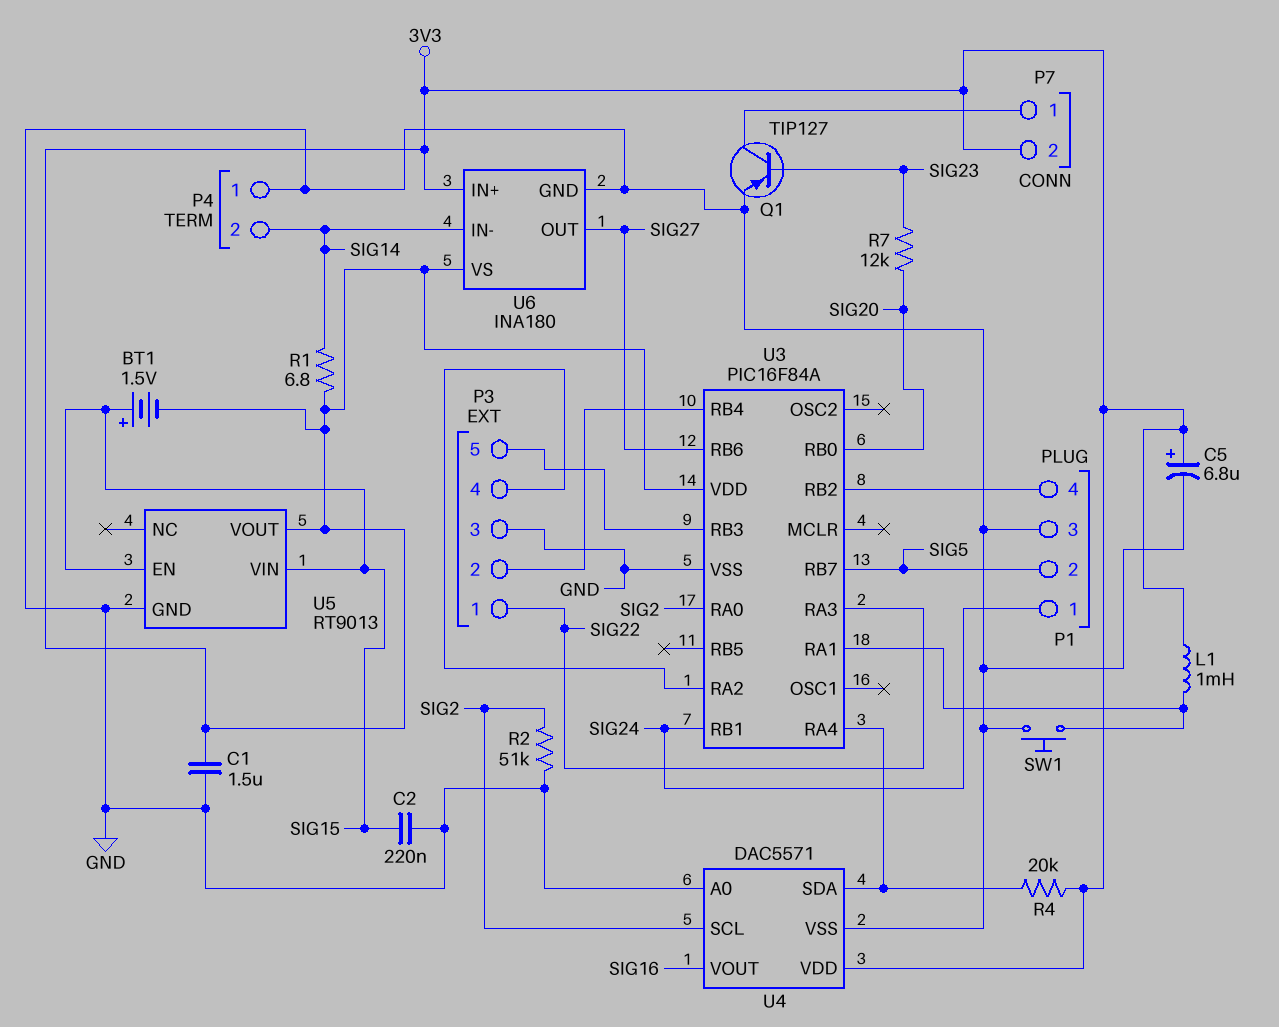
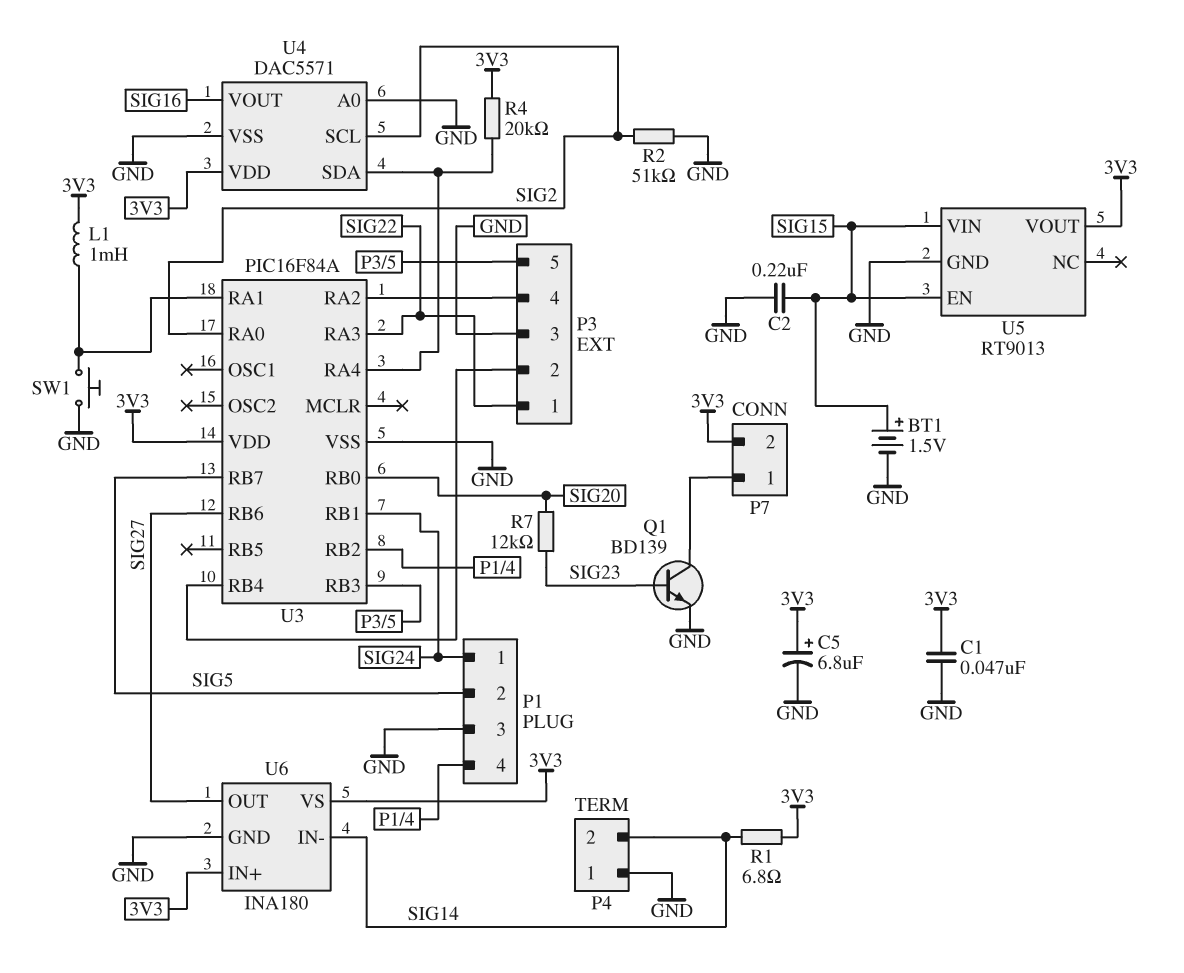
BT1: 1.5V (plus SIG15, minus 3V3) -> 1.5V (plus SIG15, minus GND)
C1: 1.5uF (3V3, GND) -> 47nF (3V3, GND)
Q1: PNP TIP127 (B SIG23, C P7/1, E GND) -> NPN BD139 (B SIG23, C P7/1, E GND)

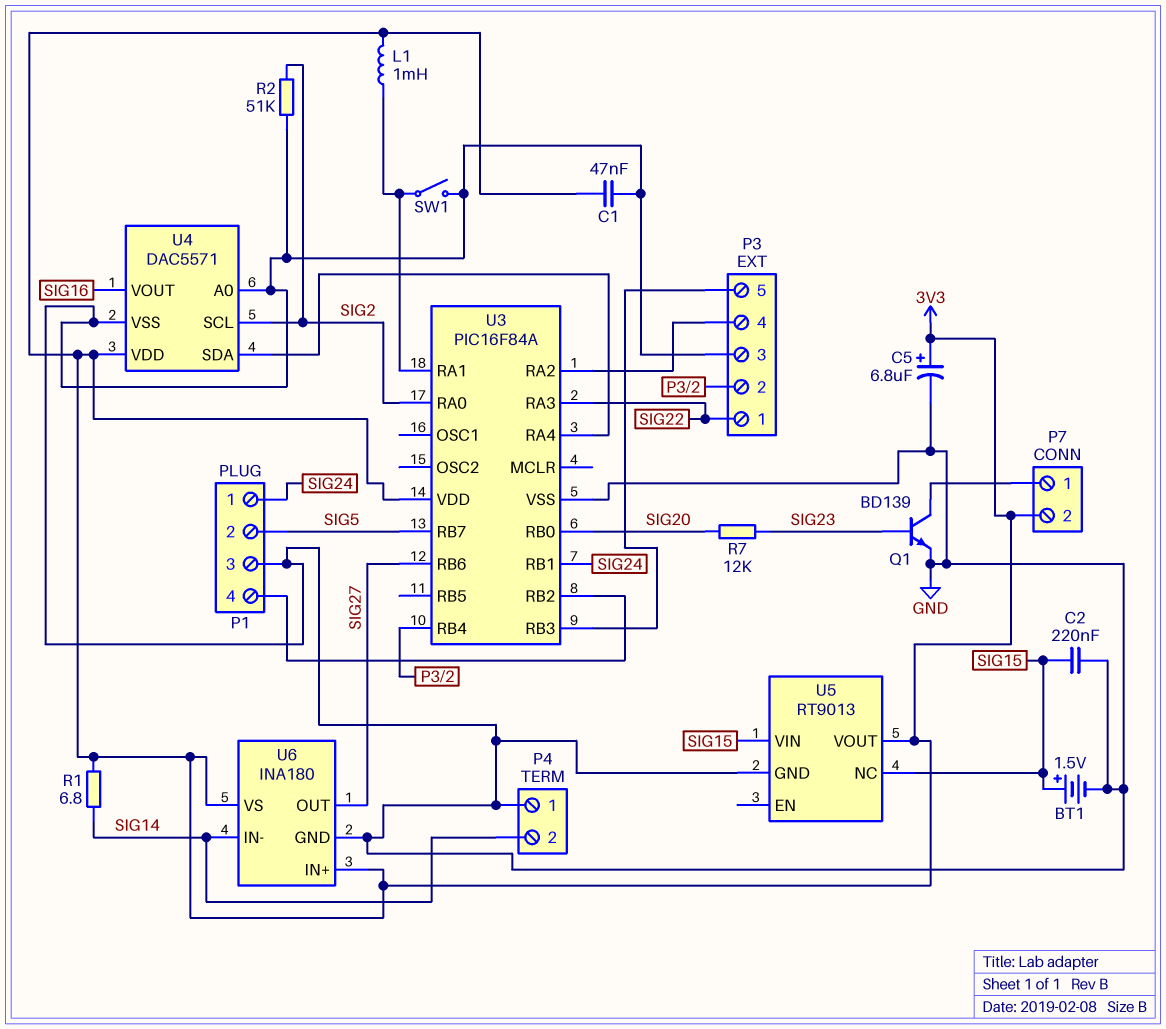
R4: 20k (3V3, U3/RA4) -> none
SW1: button (GND, U3/RA1) -> switch (GND, U3/RA1)
U5 pin EN: SIG15 -> none
U5 pin NC: none -> SIG15

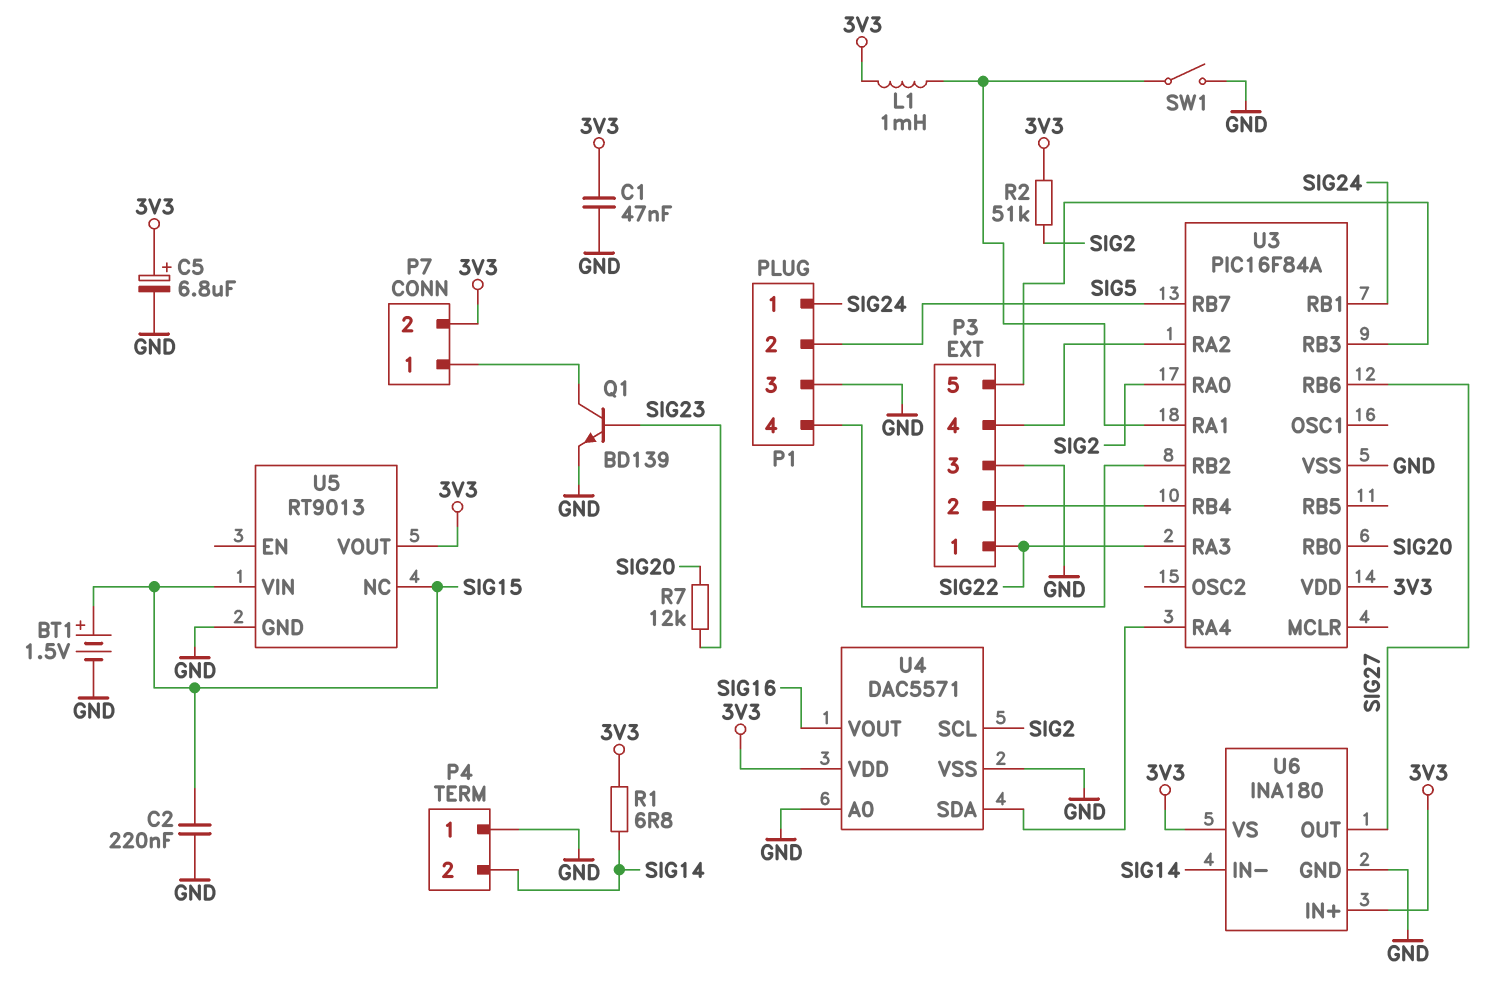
R2: 51k (GND, SIG2) -> 51k (3V3, SIG2)

